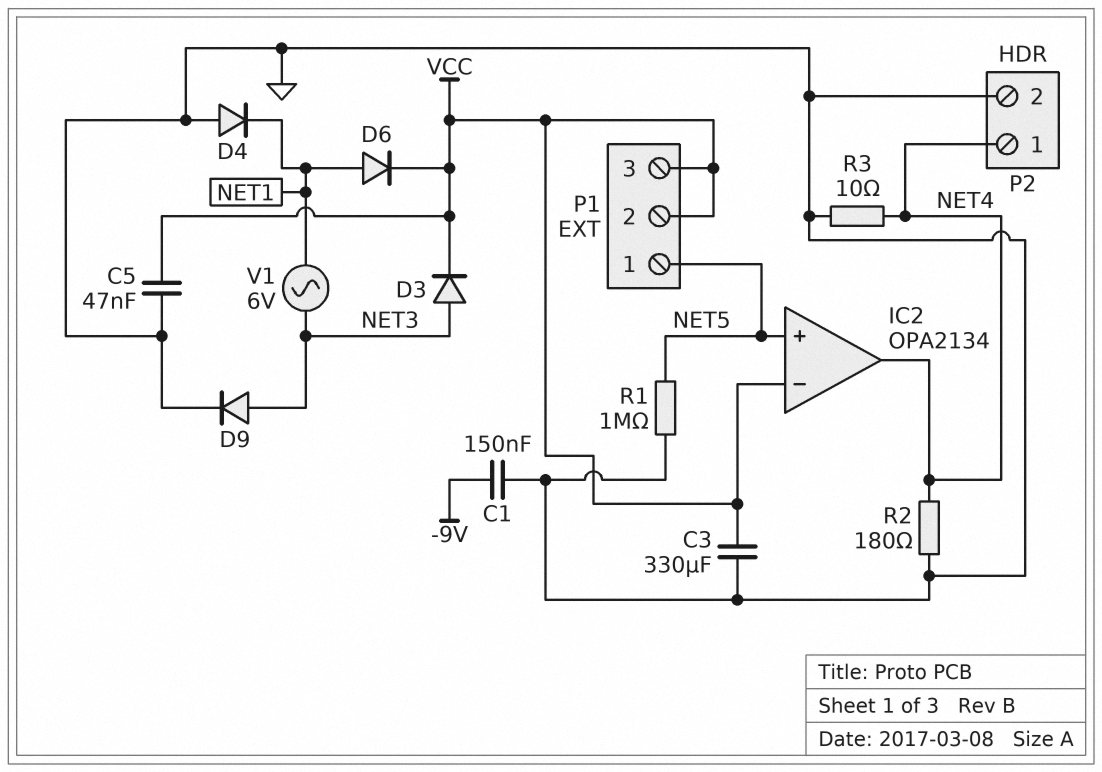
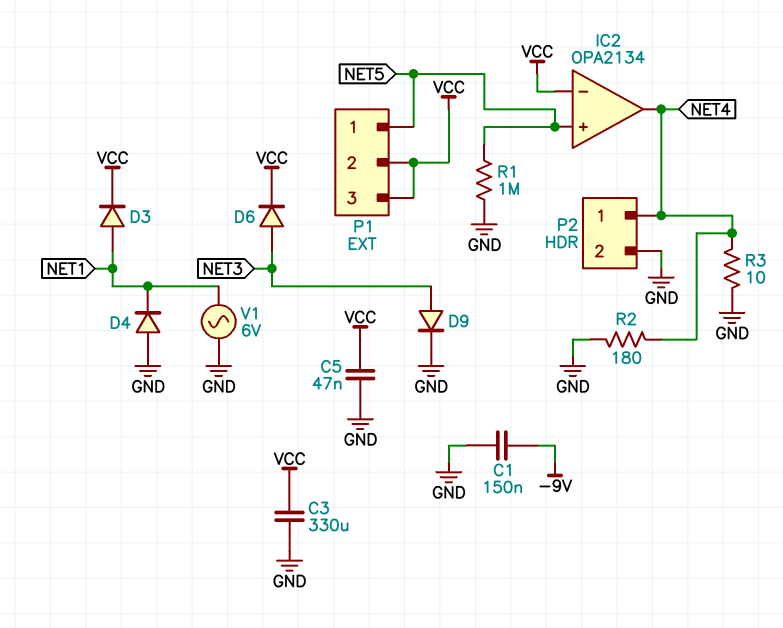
D3: diode (A NET3, K VCC) -> diode (A NET1, K VCC)
D6: diode (A NET1, K VCC) -> diode (A NET3, K VCC)
V1: AC 6V (NET1, NET3) -> AC 6V (GND, NET1)

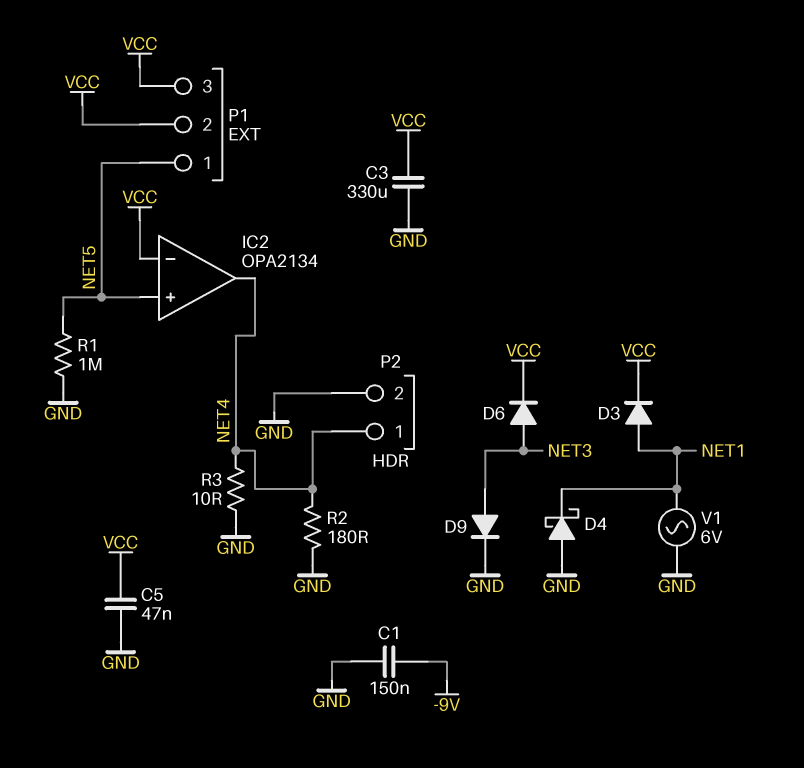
D4: diode (A GND, K NET1) -> schottky (A GND, K NET1)

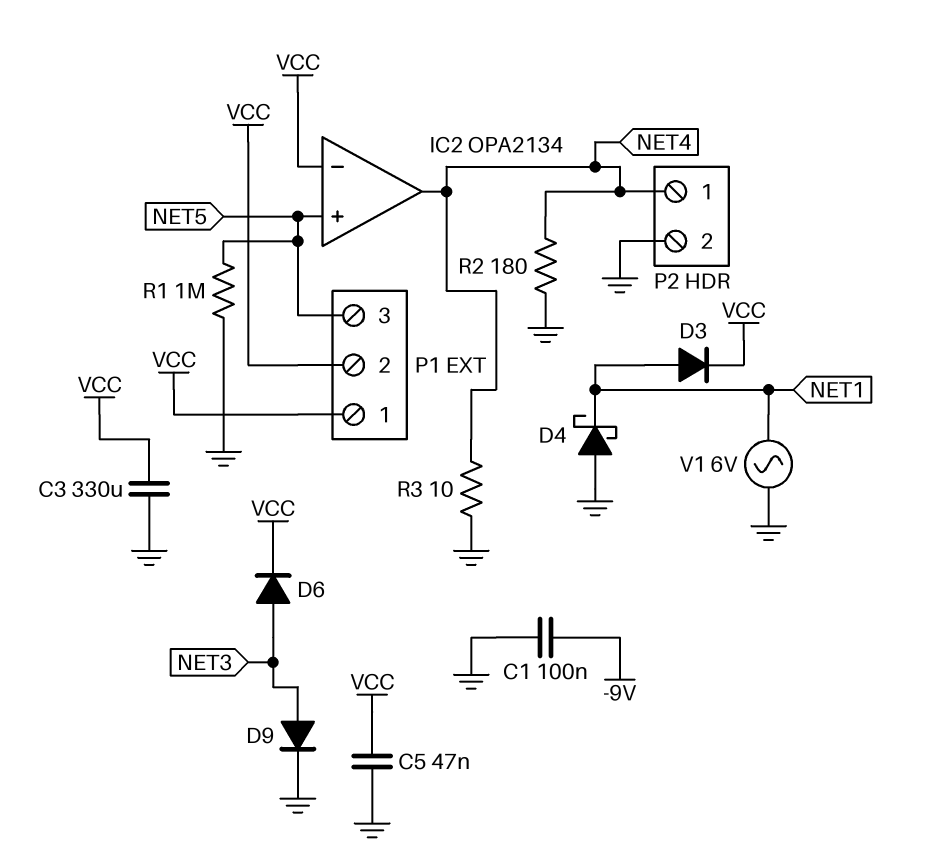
C1: 150nF (-9V, GND) -> 100nF (-9V, GND)
P1 pin 1: NET5 -> VCC
P1 pin 3: VCC -> NET5

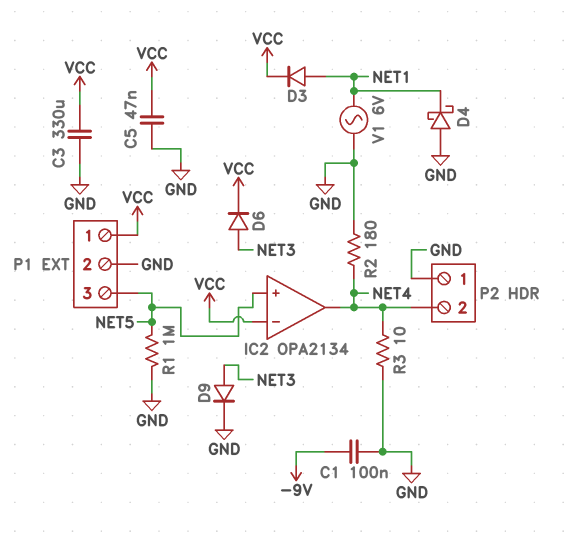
P1 pin 2: VCC -> GND
P2 pin 1: NET4 -> GND
P2 pin 2: GND -> NET4

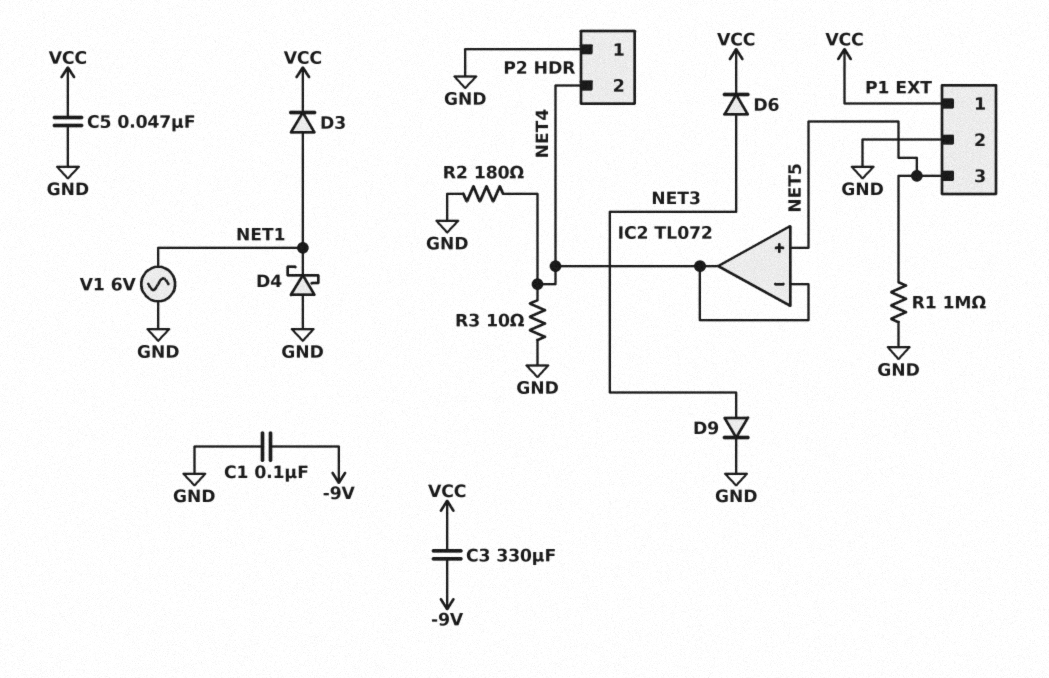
C3: 330uF (GND, VCC) -> 330uF (-9V, VCC)
IC2: OPA2134 -> TL072
IC2 pin in-: VCC -> NET4

